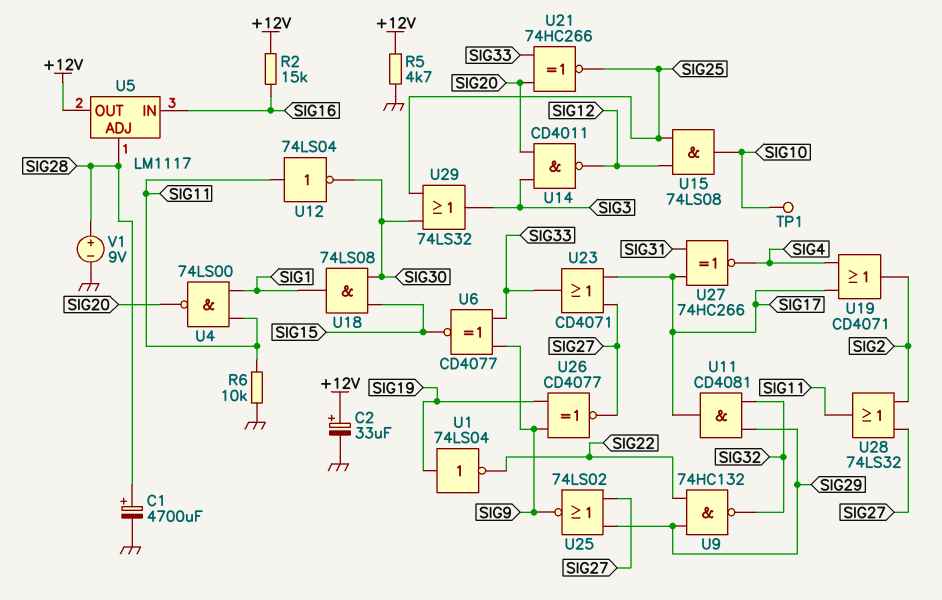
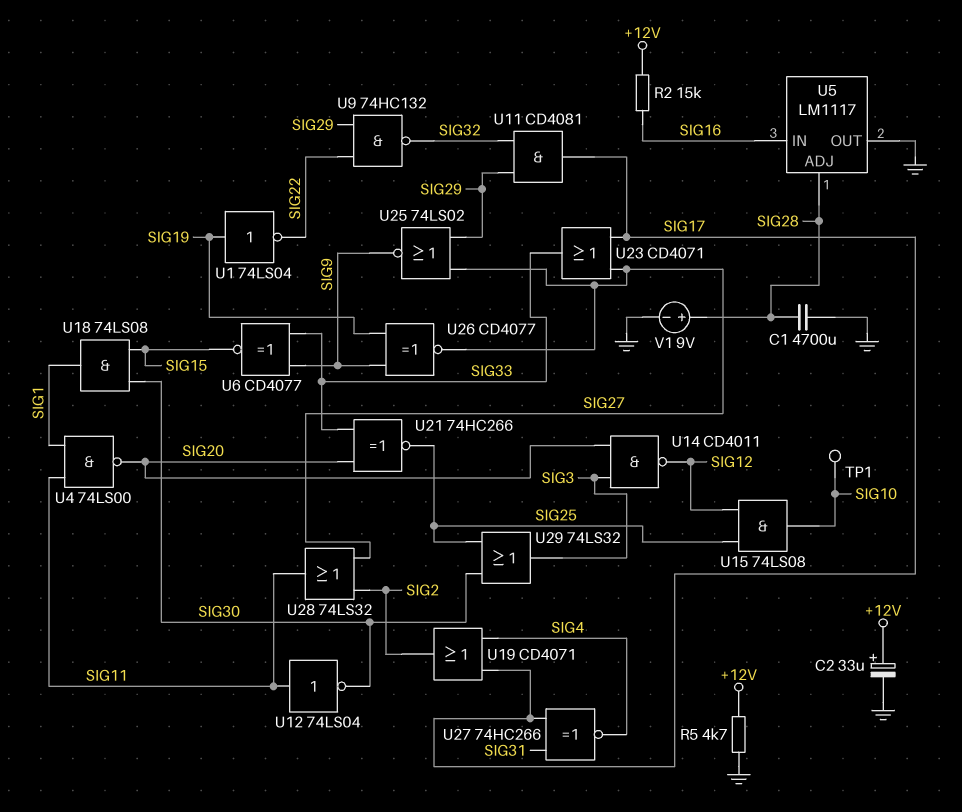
C1: 4700uF (plus SIG28, minus GND) -> 4700uF (GND, SIG28)
R6: 10k (GND, SIG11) -> none
U5 pin OUT: +12V -> GND

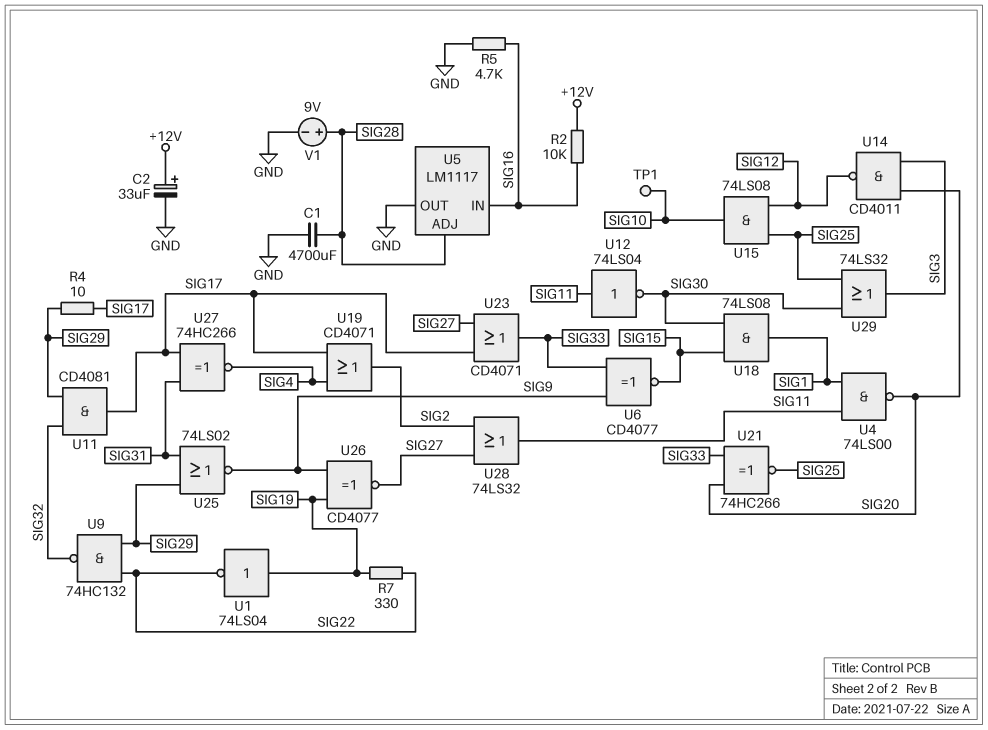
R2: 15k (+12V, SIG16) -> 10k (+12V, SIG16)
R4: none -> 10 (SIG17, SIG29)
R5: 4.7k (+12V, GND) -> 4.7k (GND, SIG16)
R7: none -> 330 (SIG19, SIG22)
U25: NOR 74LS02 (in SIG27, in SIG29, out SIG9) -> NOR 74LS02 (in SIG29, in SIG31, out SIG9)

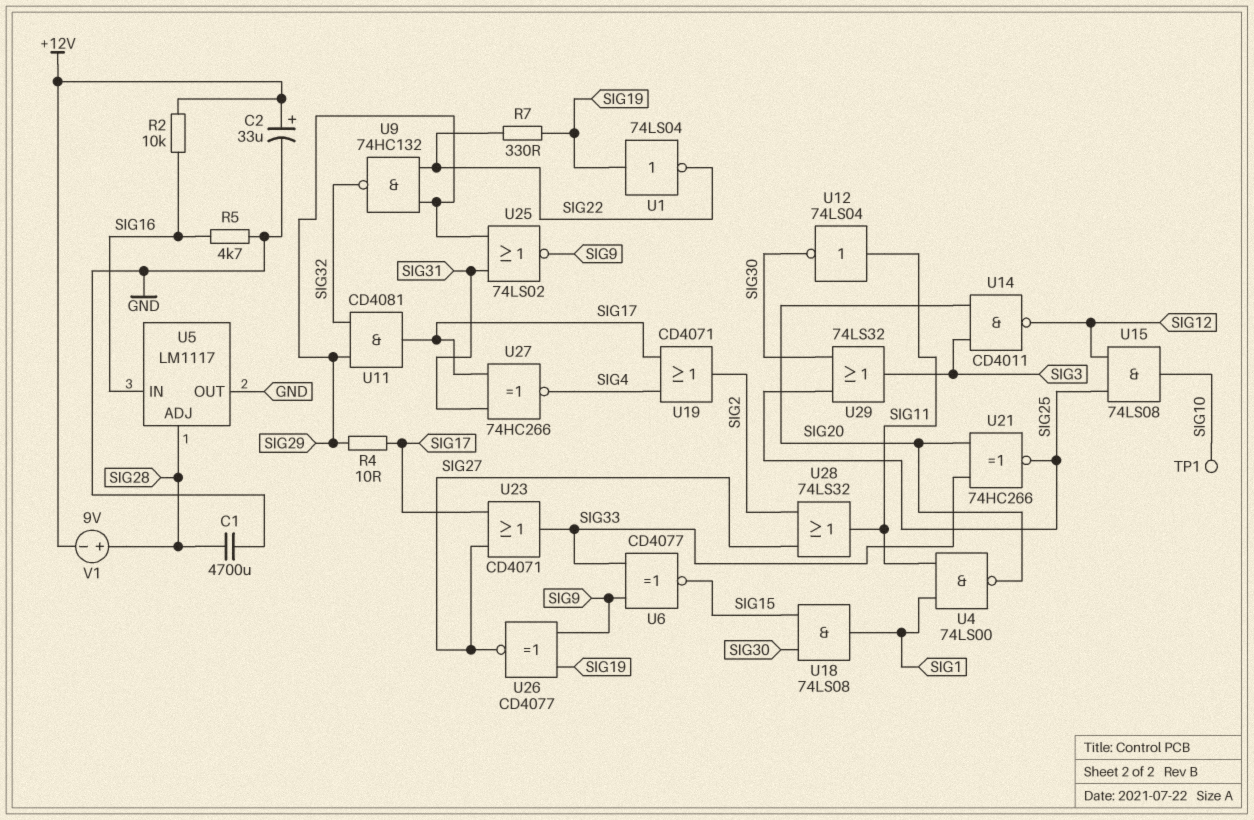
V1: 9V (plus SIG28, minus GND) -> 9V (plus SIG28, minus +12V)

